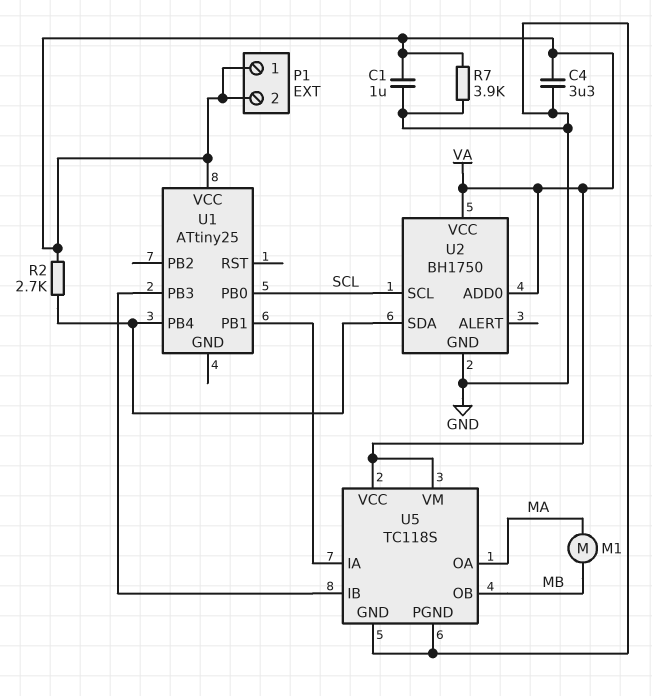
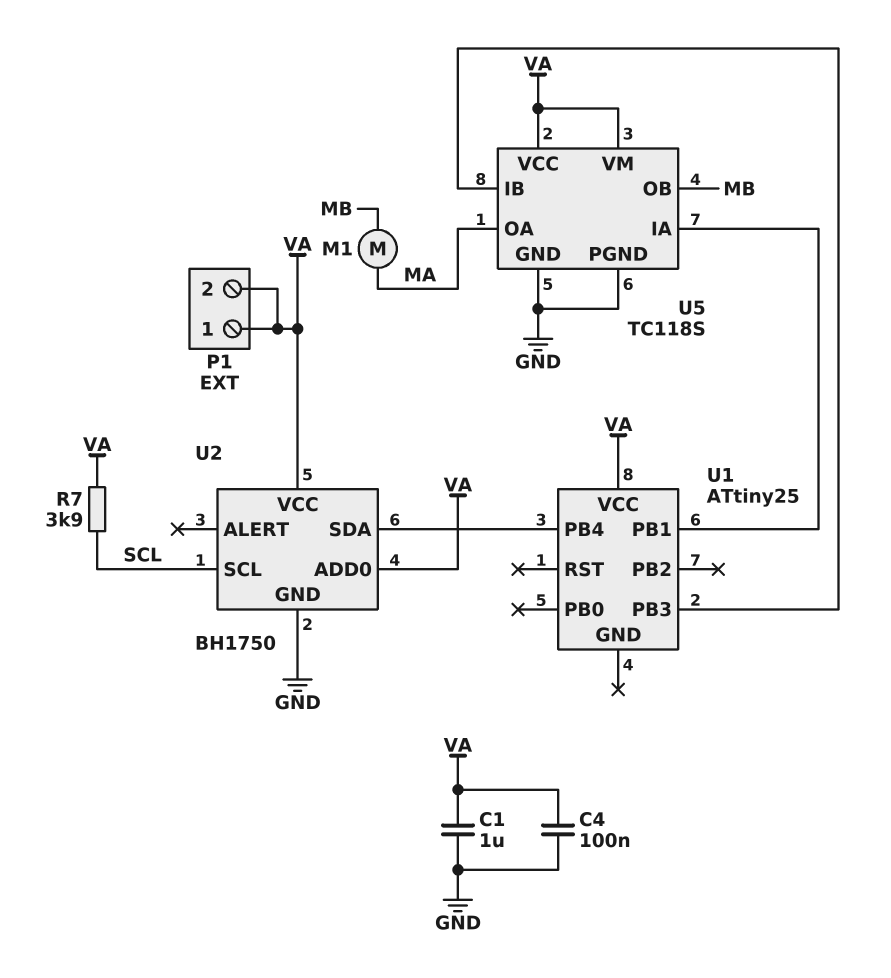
C4: 3.3uF (GND, VA) -> 100nF (GND, VA)
R2: 2.7k (U1/PB4, VA) -> none
R7: 3.9k (GND, VA) -> 3.9k (SCL, VA)
U1 pin PB0: SCL -> none

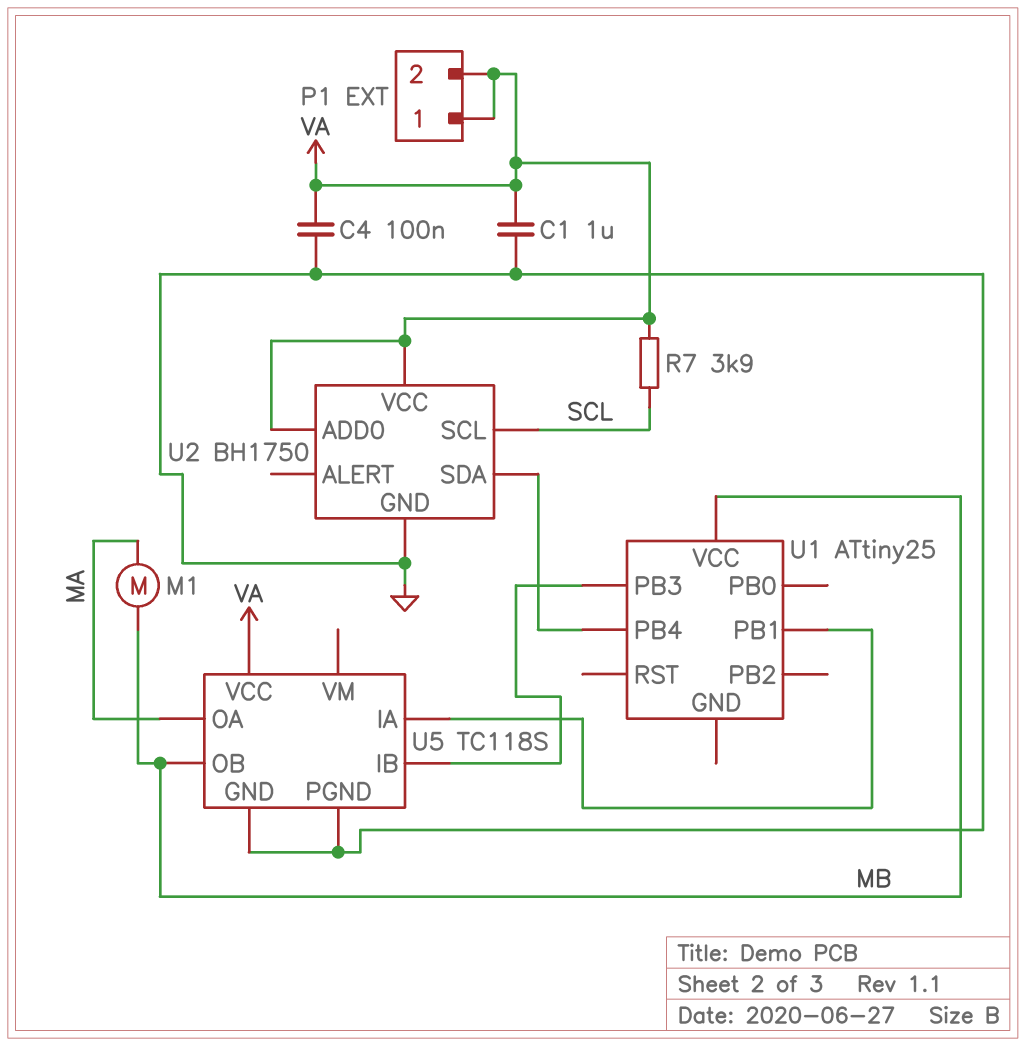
U1 pin VCC: VA -> MB
U5 pin VM: VA -> none

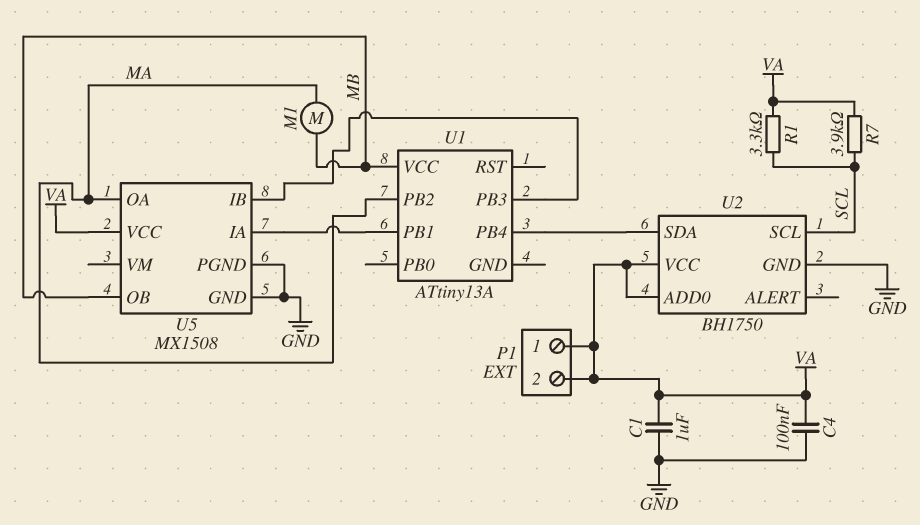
R1: none -> 3.3k (SCL, VA)
U1: ATtiny25 -> ATtiny13A
U1 pin PB2: none -> MA
U5: TC118S -> MX1508

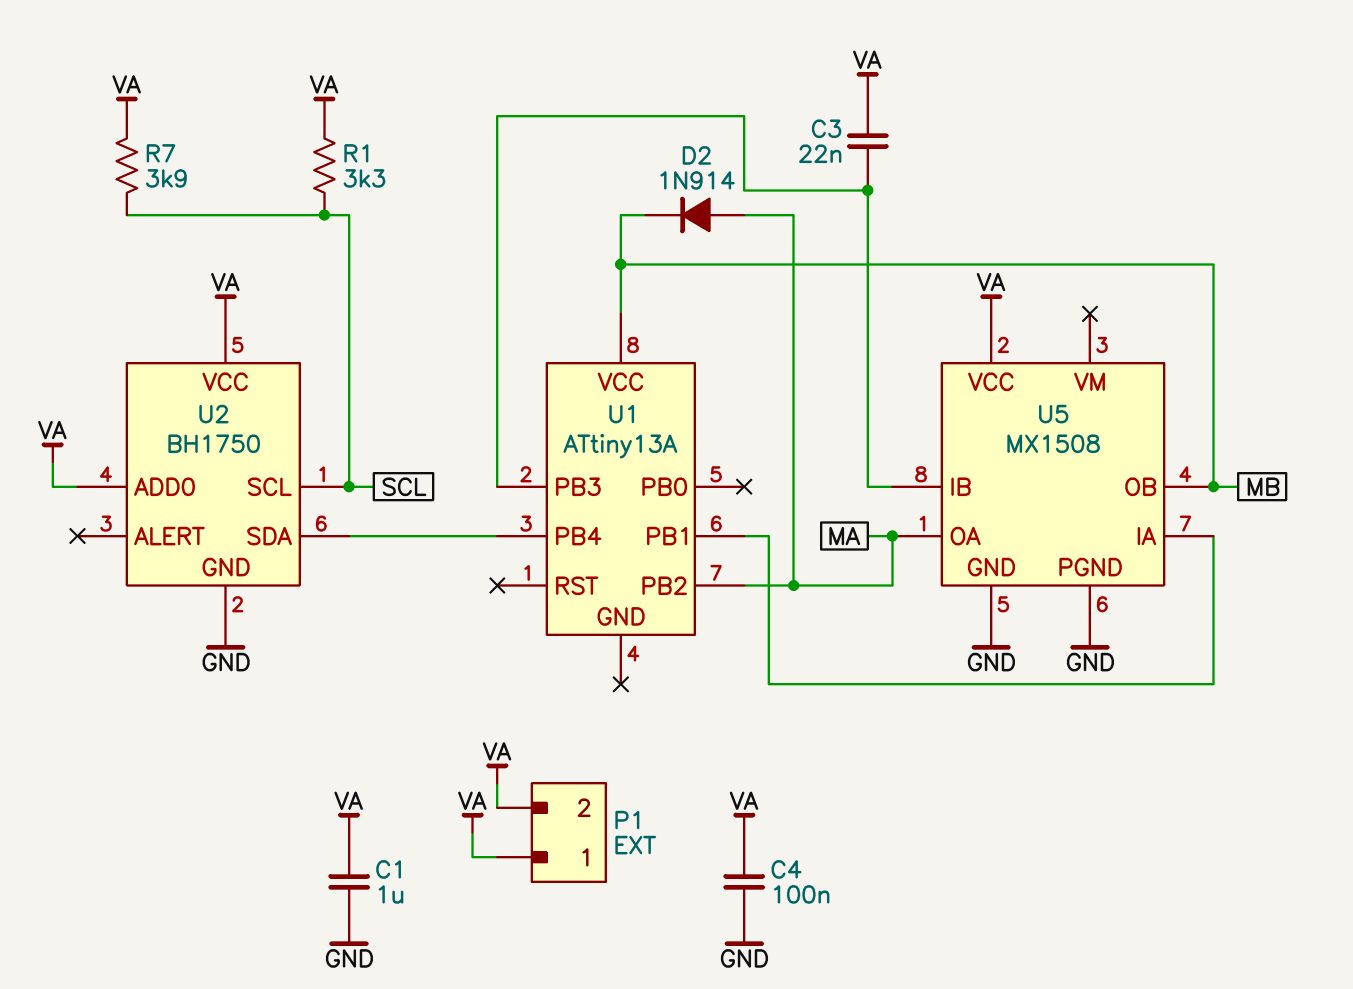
C3: none -> 22nF (U1/PB3, VA)
D2: none -> diode 1N914 (A MA, K MB)
M1: motor (MA, MB) -> none

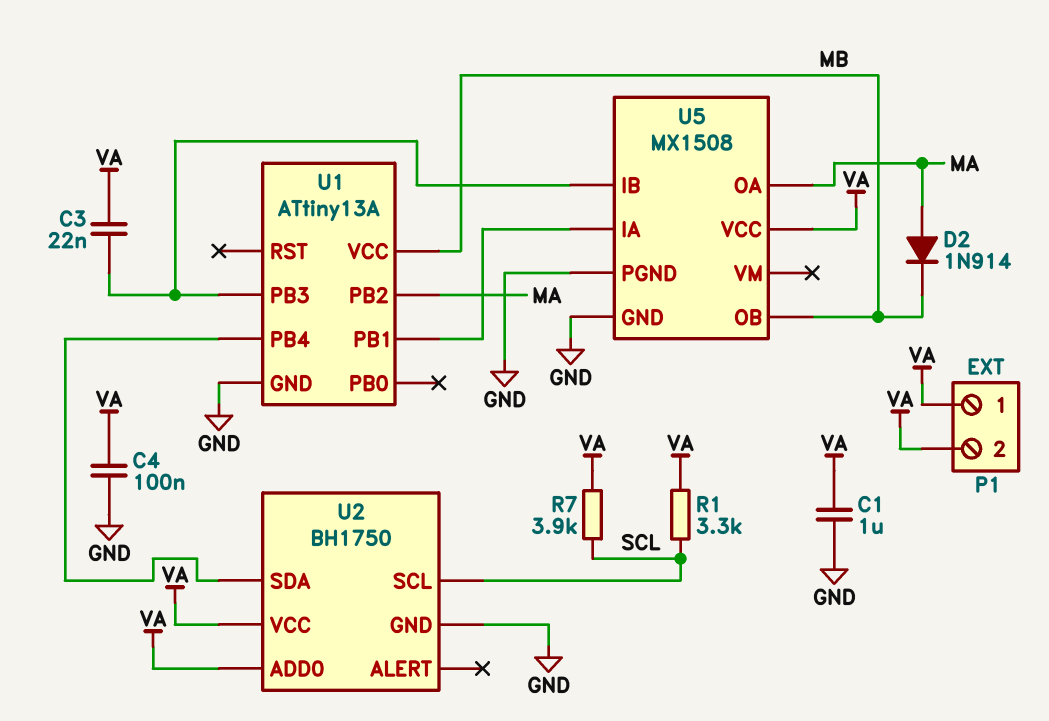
U1 pin GND: none -> GND

